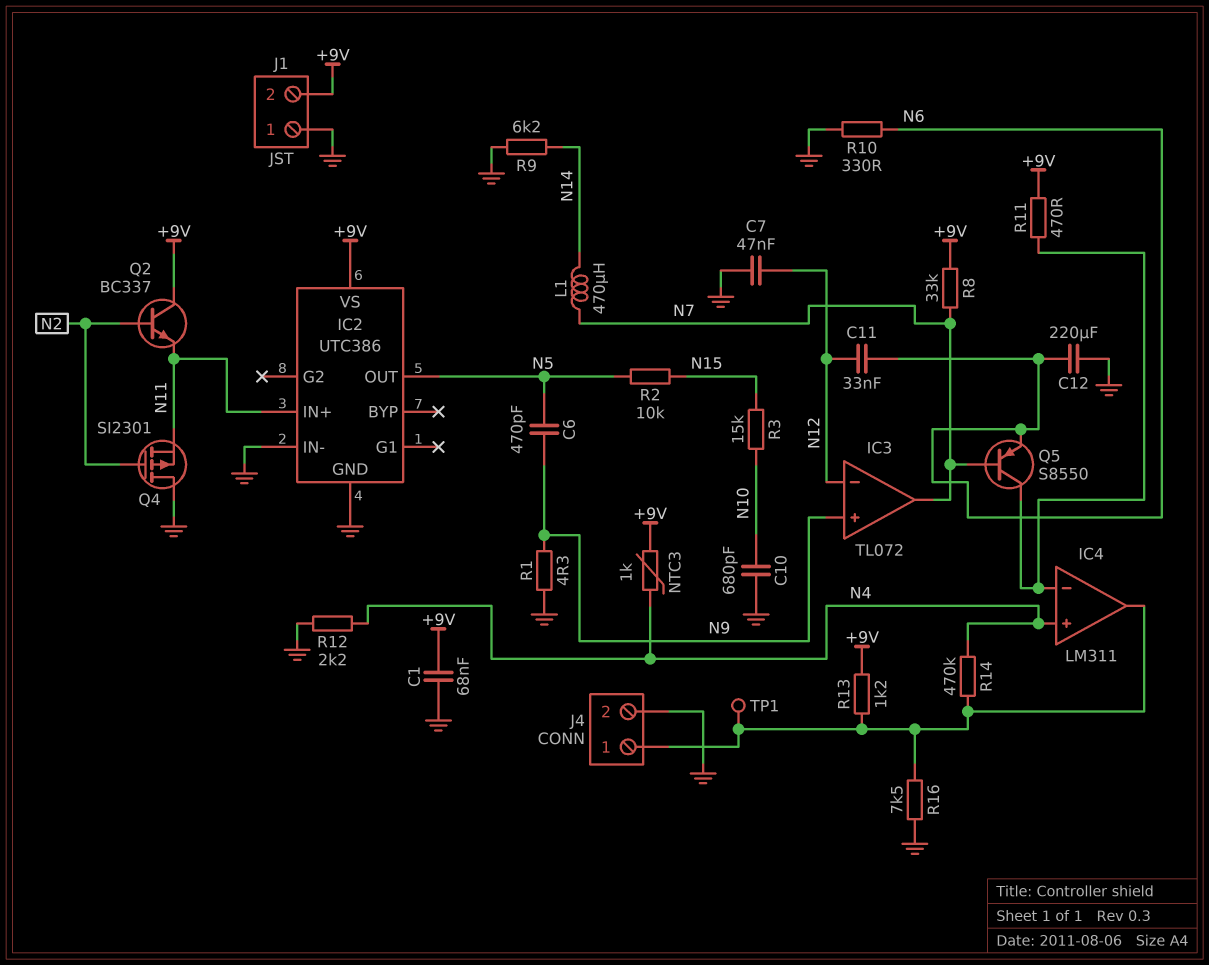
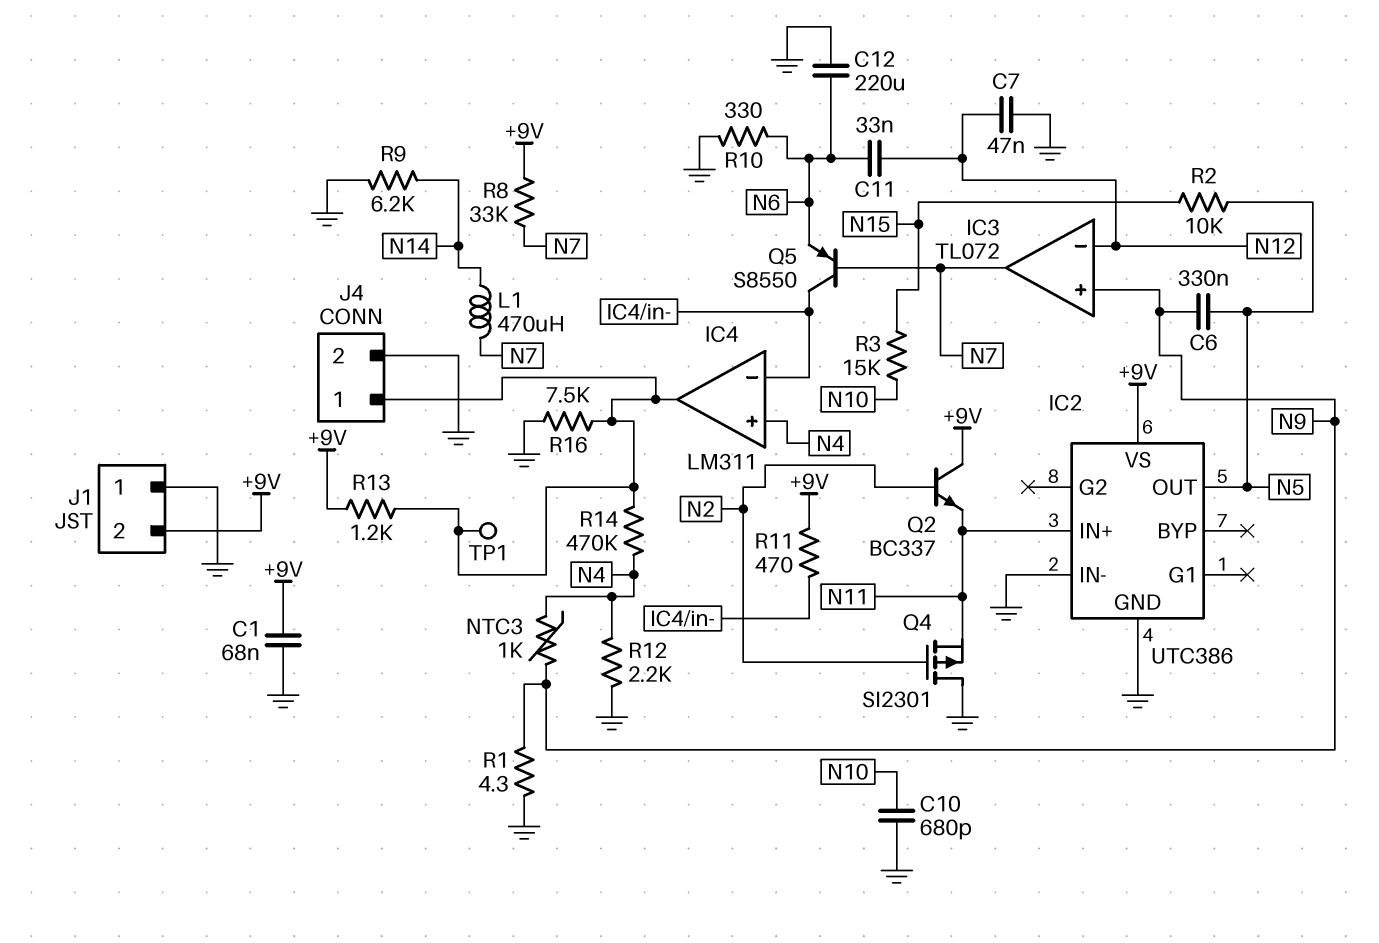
C6: 470pF (N5, N9) -> 330nF (N5, N9)
NTC3: 1k (+9V, N4) -> 1k (N4, N9)

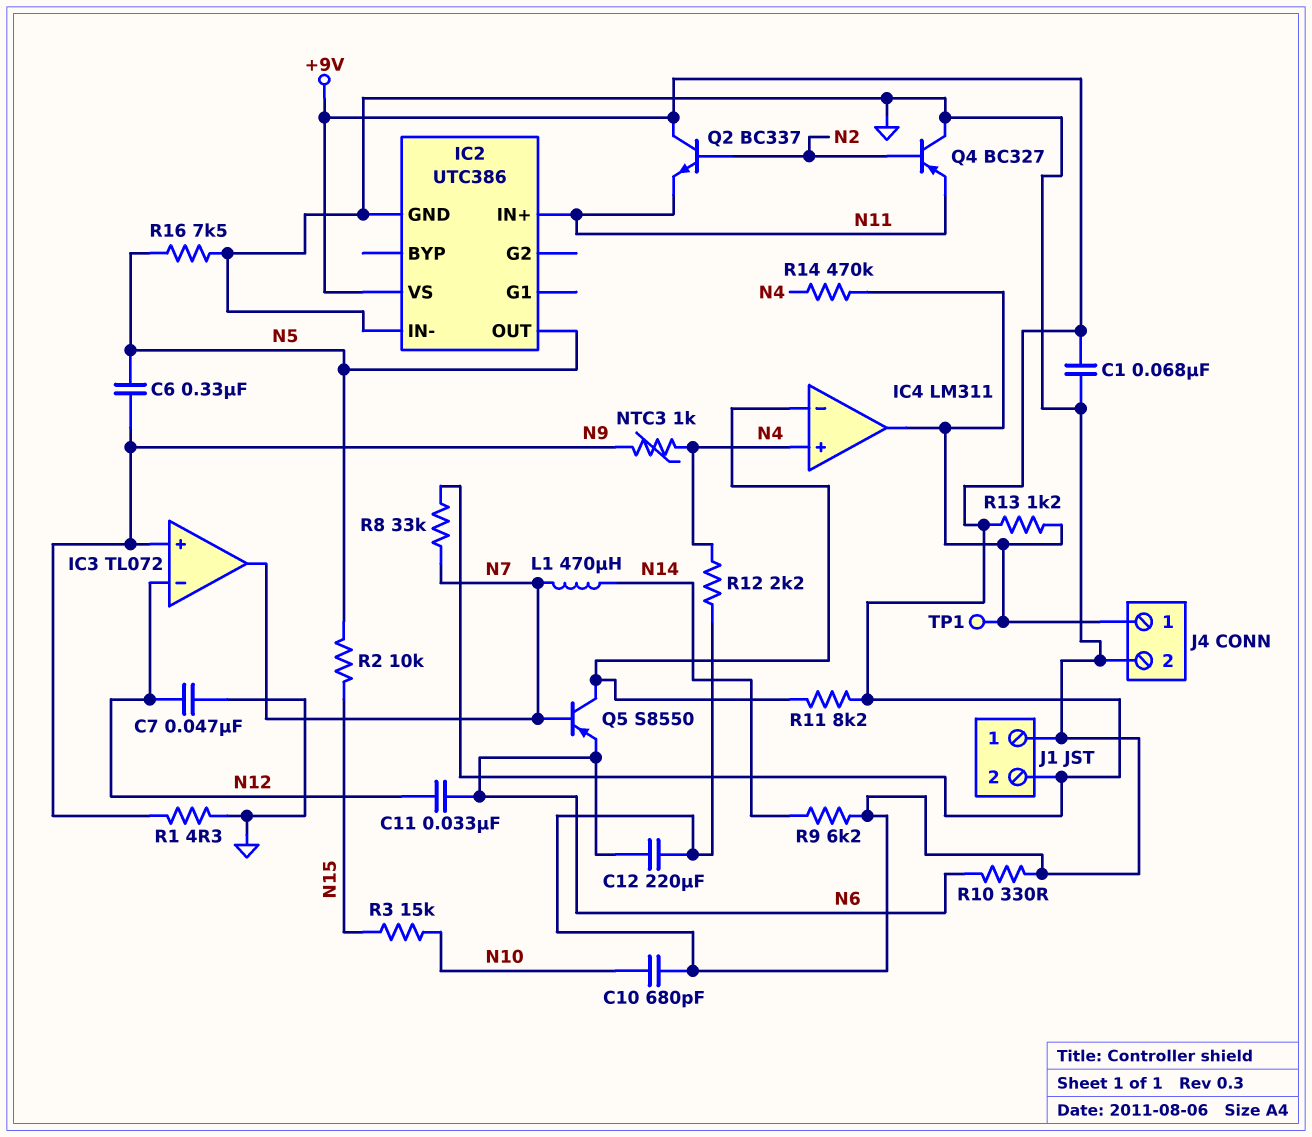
Q4: PMOS SI2301 (G N2, D GND, S N11) -> PNP BC327 (B N2, C GND, E N11)
R11: 470 (+9V, IC4/in-) -> 8.2k (+9V, IC4/in-)
R16: 7.5k (GND, IC4/out) -> 7.5k (GND, N5)

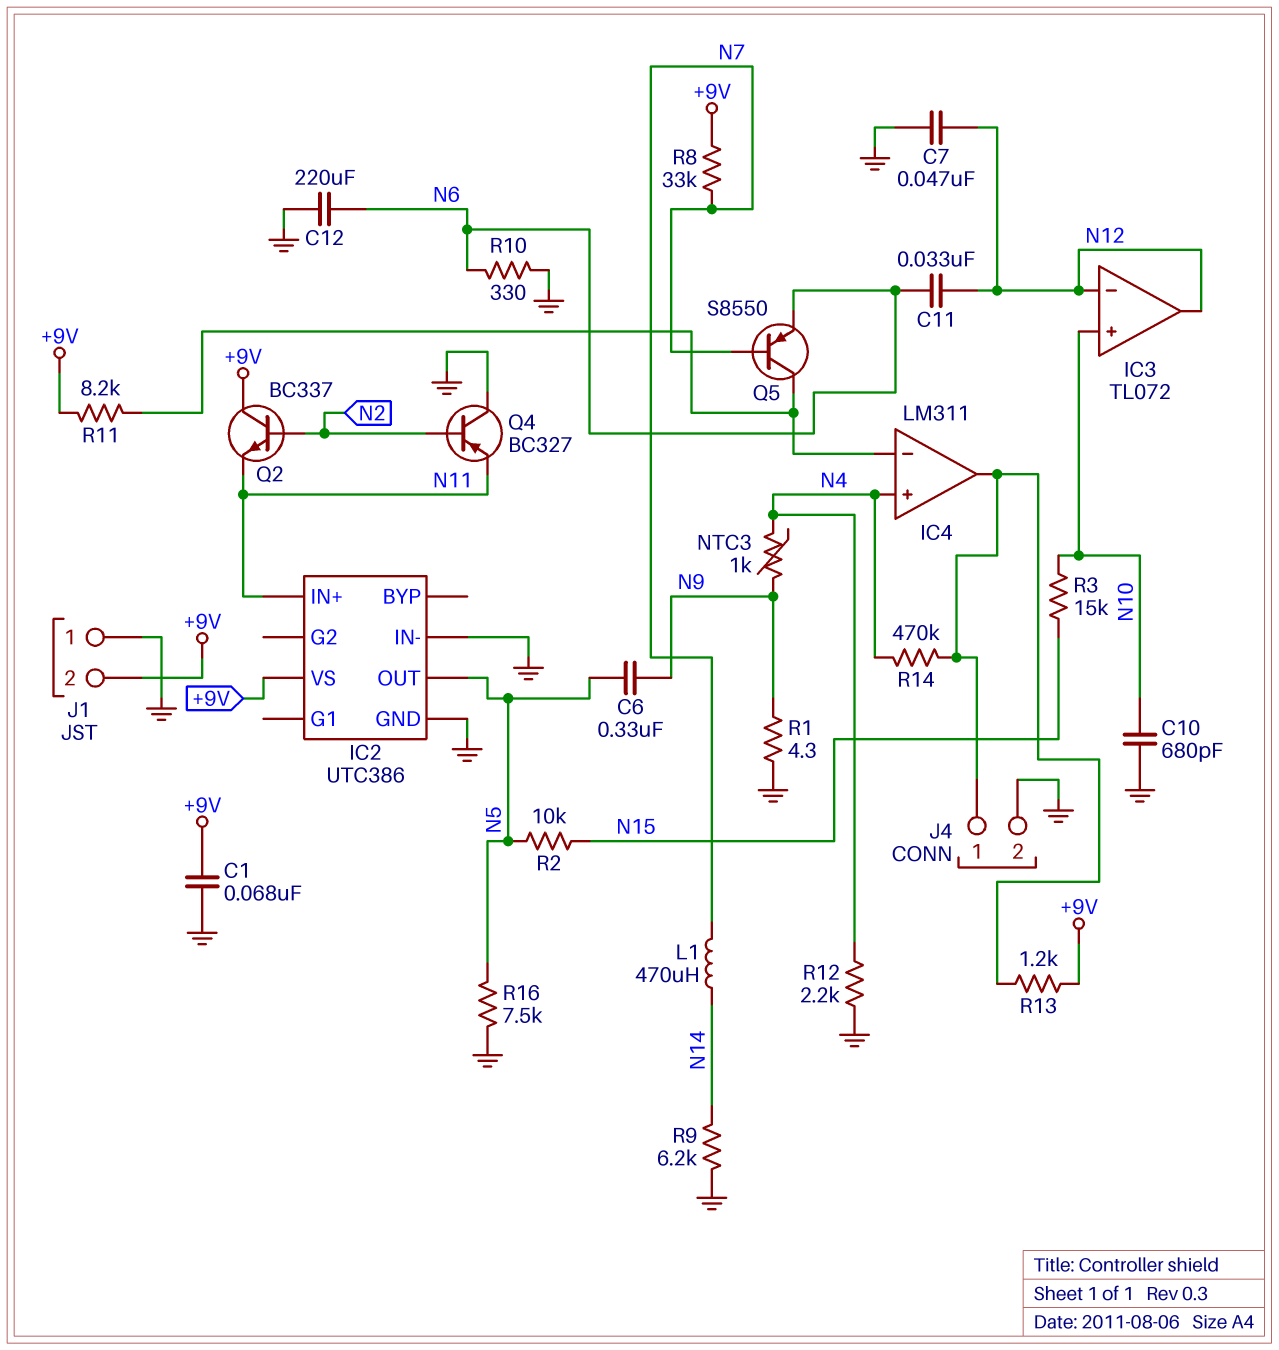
IC3 pin in+: N9 -> N10
IC3 pin out: N7 -> N12
TP1: test point (IC4/out) -> none

